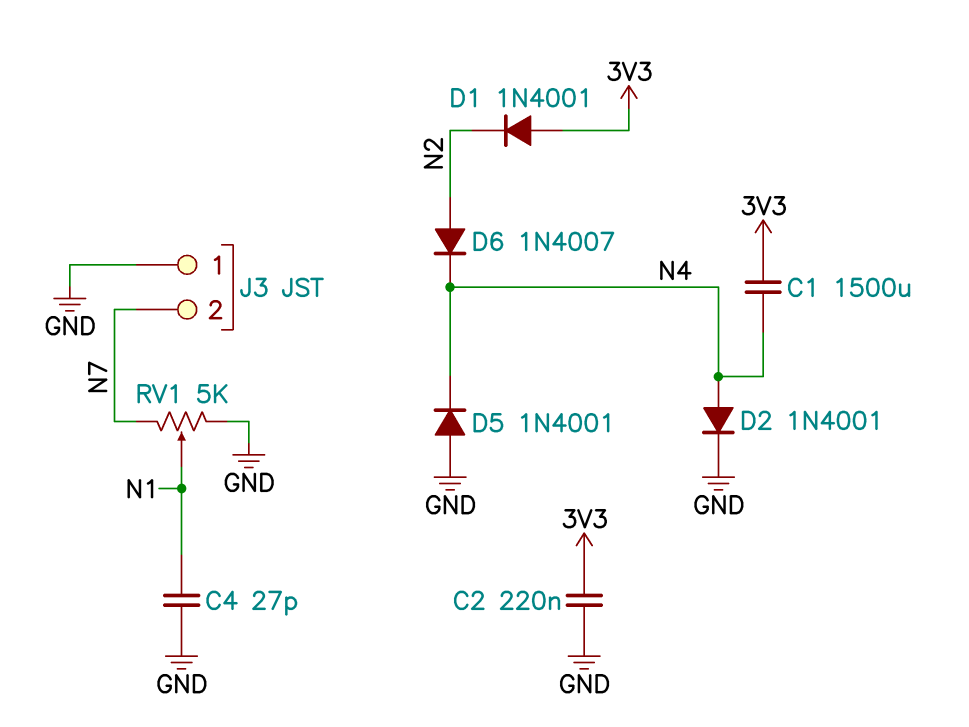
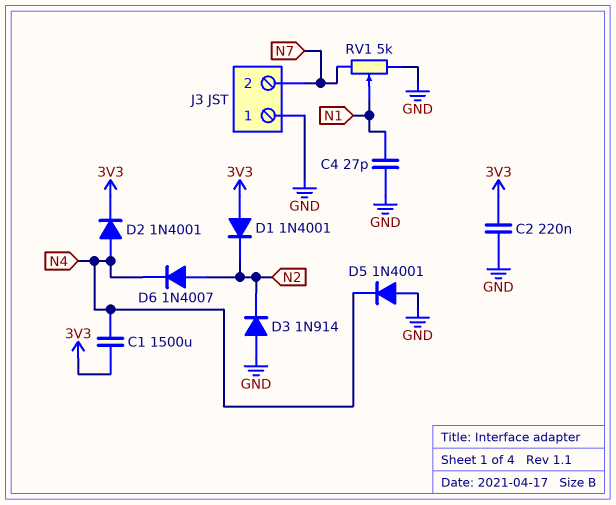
D2: diode 1N4001 (A N4, K GND) -> diode 1N4001 (A N4, K 3V3)
D3: none -> diode 1N914 (A GND, K N2)

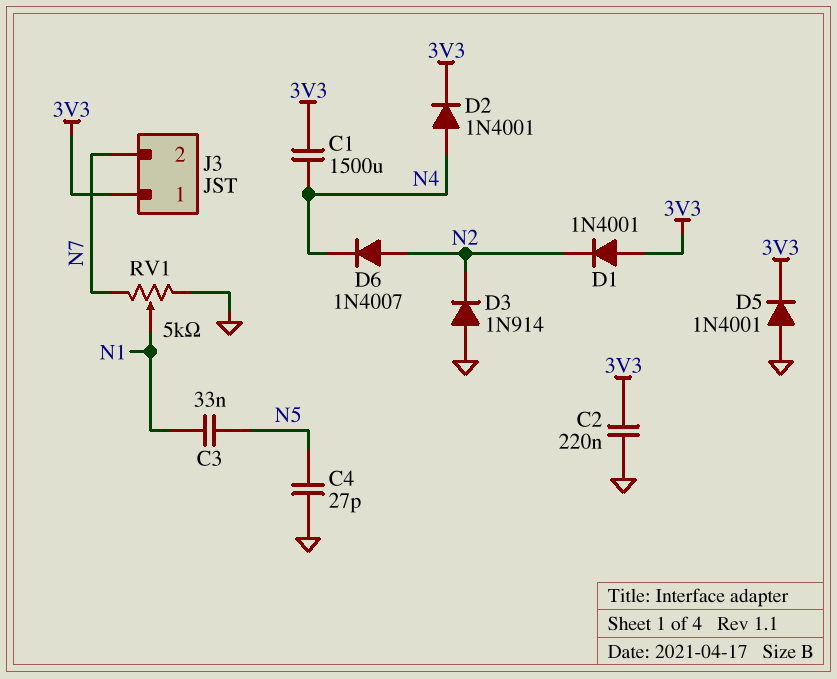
C3: none -> 33nF (N1, N5)
C4: 27pF (GND, N1) -> 27pF (GND, N5)
D5: diode 1N4001 (A GND, K N4) -> diode 1N4001 (A GND, K 3V3)
J3 pin 1: GND -> 3V3

